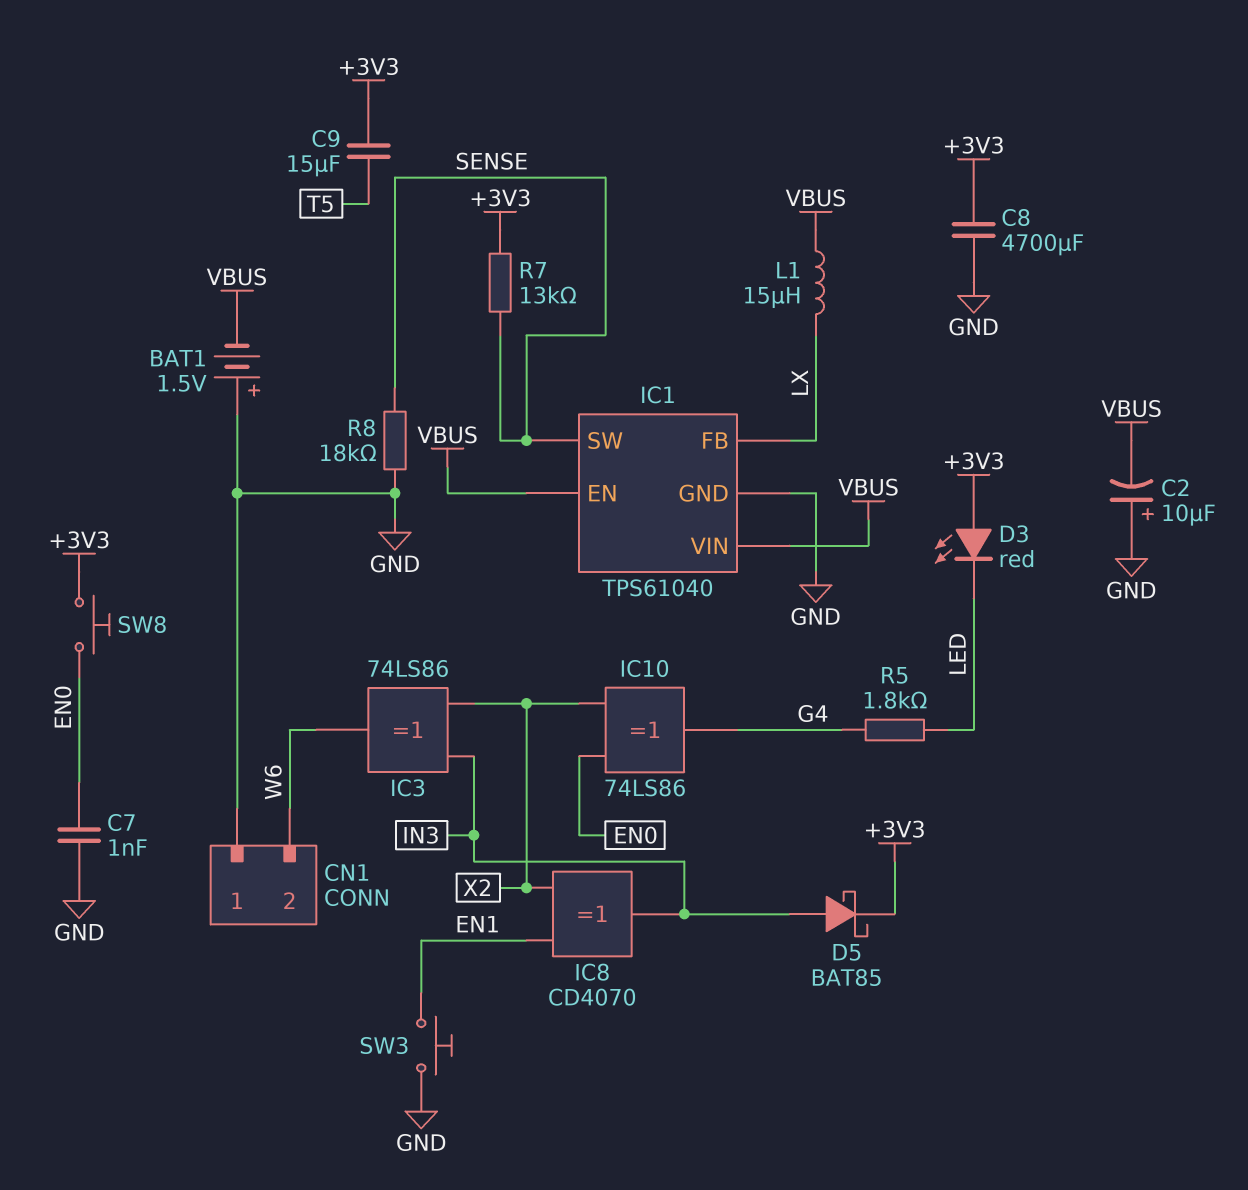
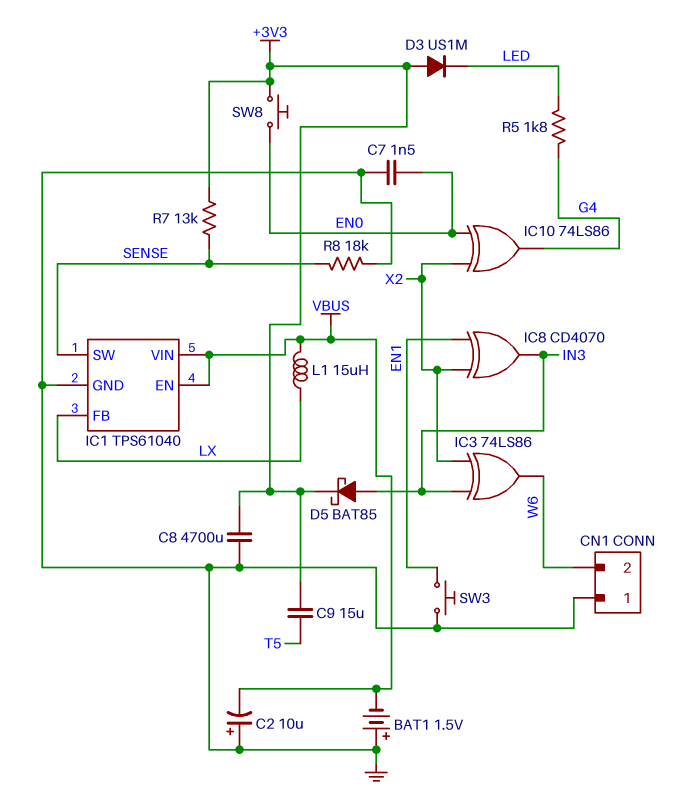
C7: 1nF (EN0, GND) -> 1.5nF (EN0, GND)
D3: LED red (A +3V3, K LED) -> diode US1M (A +3V3, K LED)

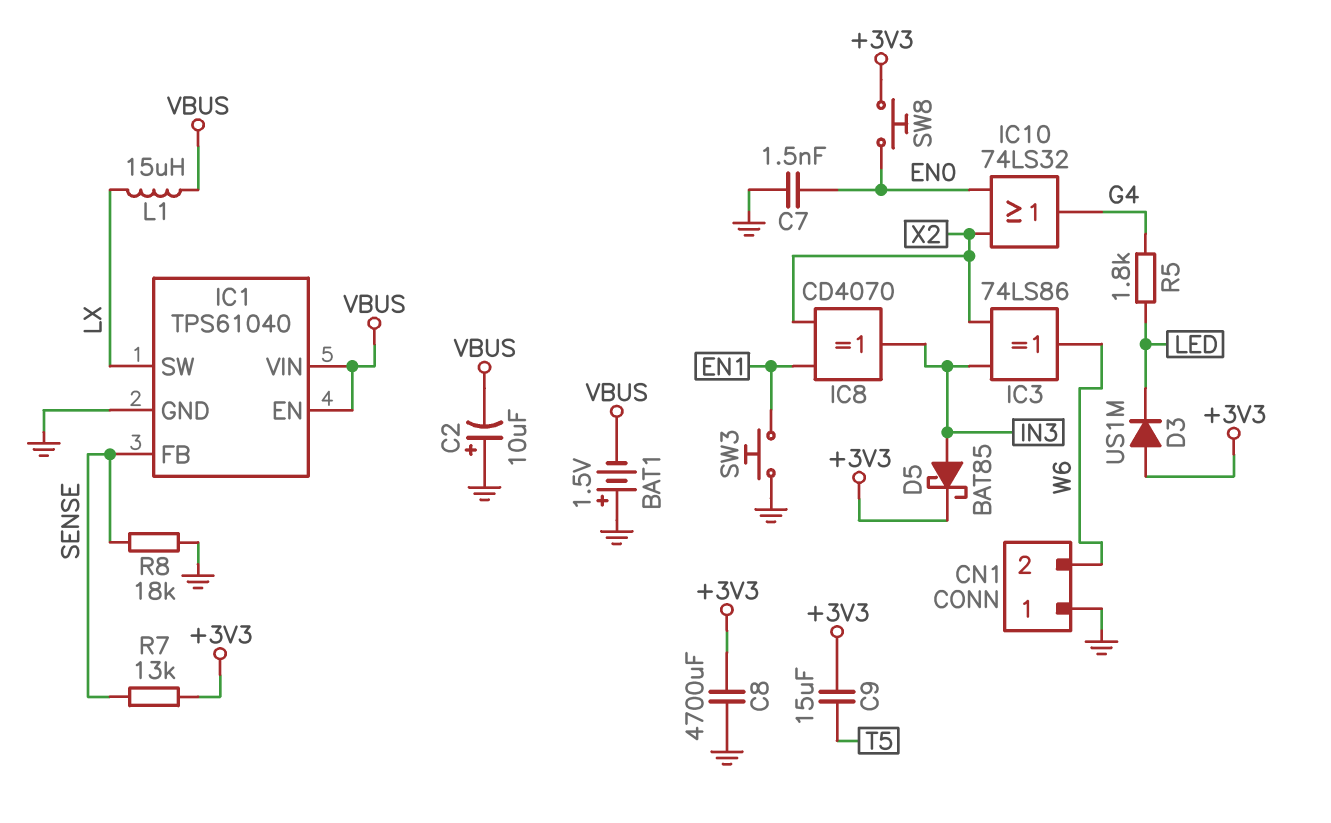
IC1 pin FB: LX -> SENSE
IC1 pin SW: SENSE -> LX
IC10: XOR 74LS86 (in EN0, in X2, out G4) -> OR 74LS32 (in EN0, in X2, out G4)

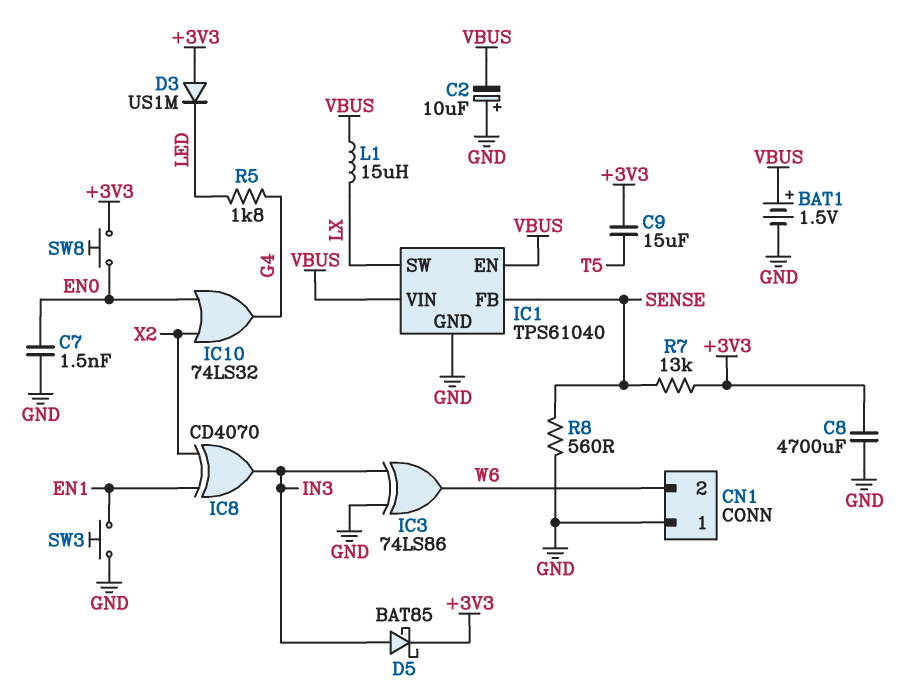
BAT1: 1.5V (plus GND, minus VBUS) -> 1.5V (plus VBUS, minus GND)
IC3: XOR 74LS86 (in IN3, in X2, out W6) -> XOR 74LS86 (in GND, in IN3, out W6)
R8: 18k (GND, SENSE) -> 560 (GND, SENSE)

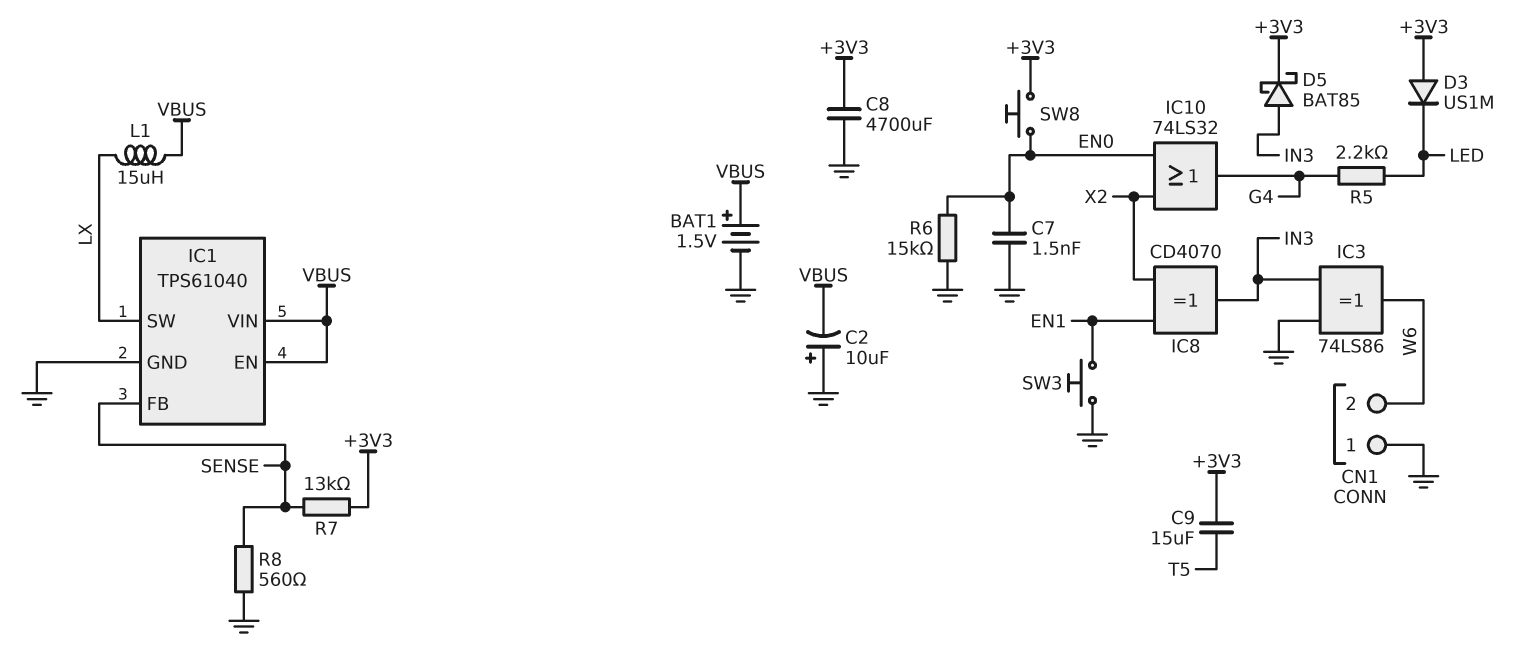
R5: 1.8k (G4, LED) -> 2.2k (G4, LED)
R6: none -> 15k (EN0, GND)

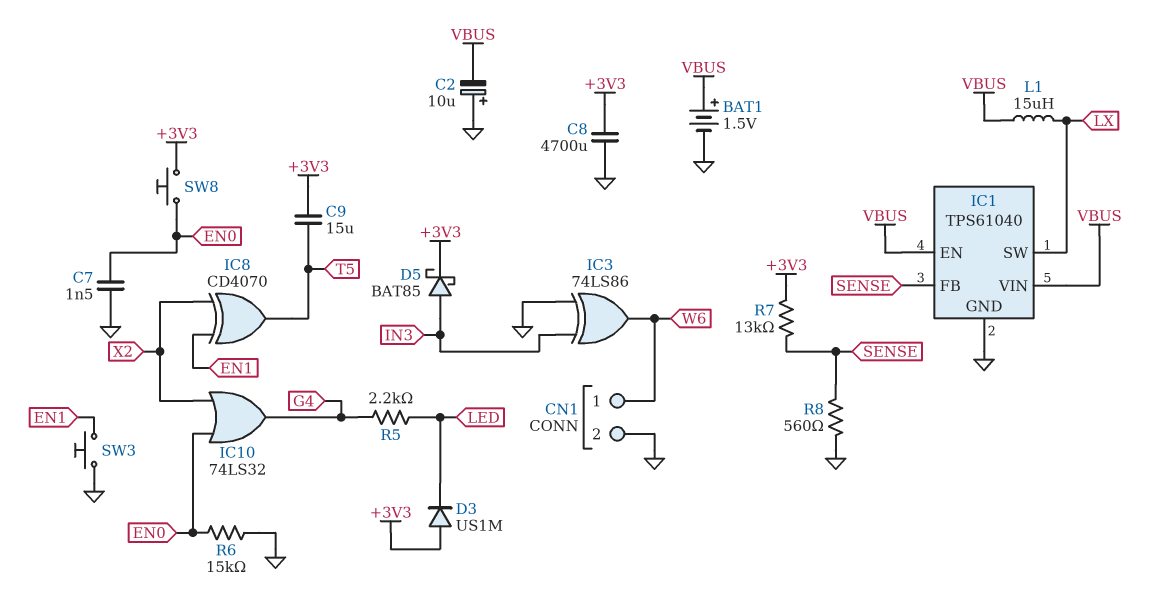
CN1 pin 1: GND -> W6
CN1 pin 2: W6 -> GND
IC8: XOR CD4070 (in EN1, in X2, out IN3) -> XOR CD4070 (in EN1, in X2, out T5)

